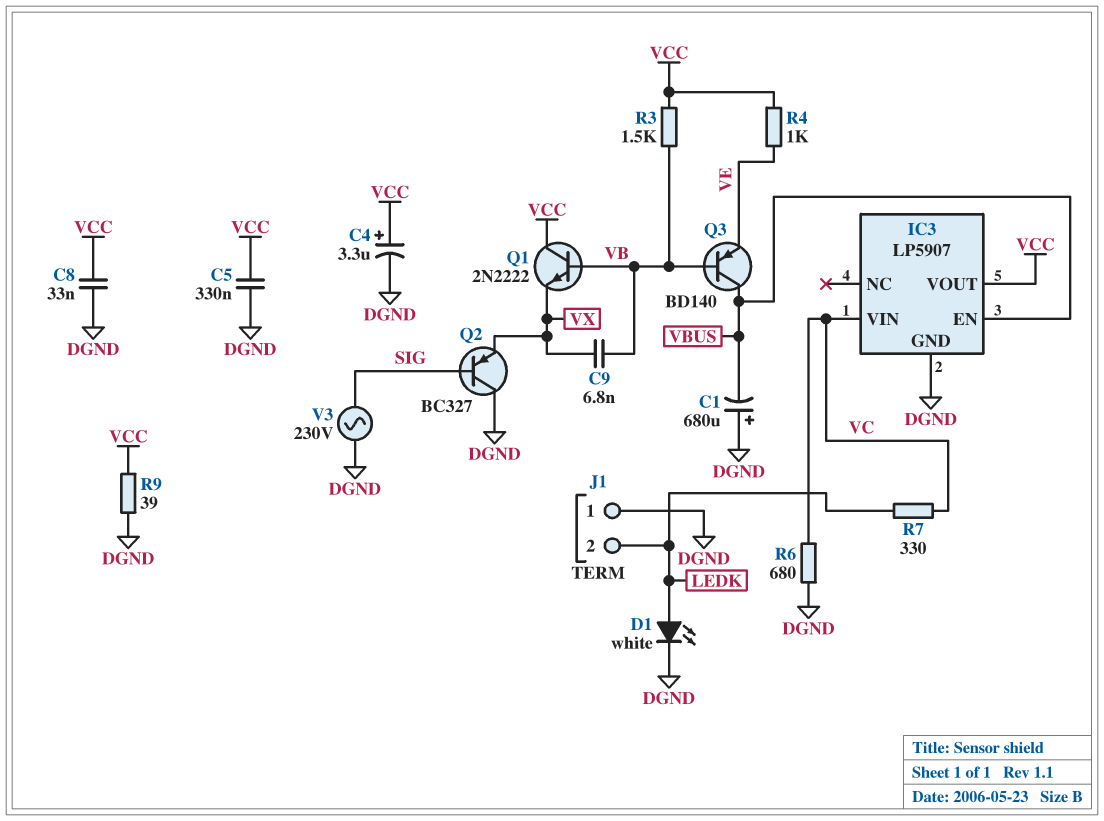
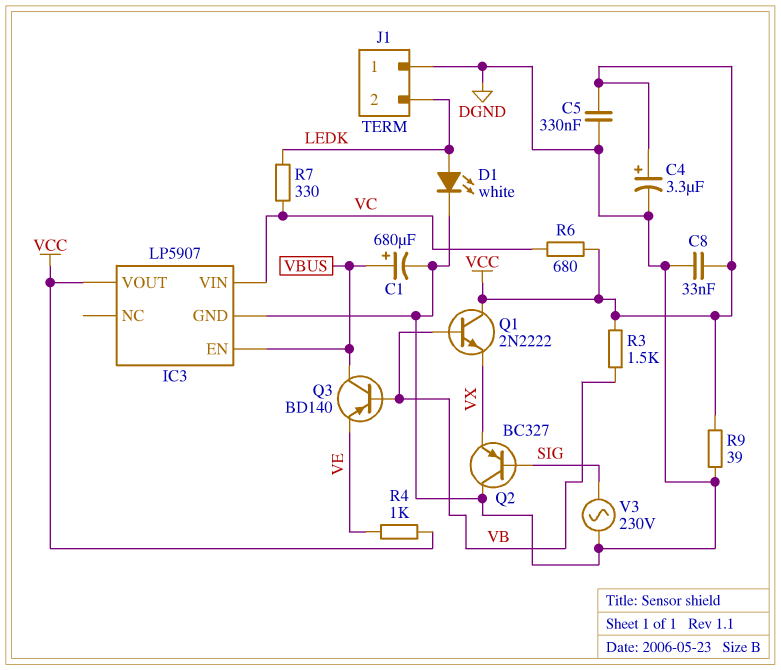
C1: 680uF (plus DGND, minus VBUS) -> 680uF (plus VBUS, minus DGND)
C9: 6.8nF (VB, VX) -> none
R6: 680 (DGND, VC) -> 680 (VC, VCC)

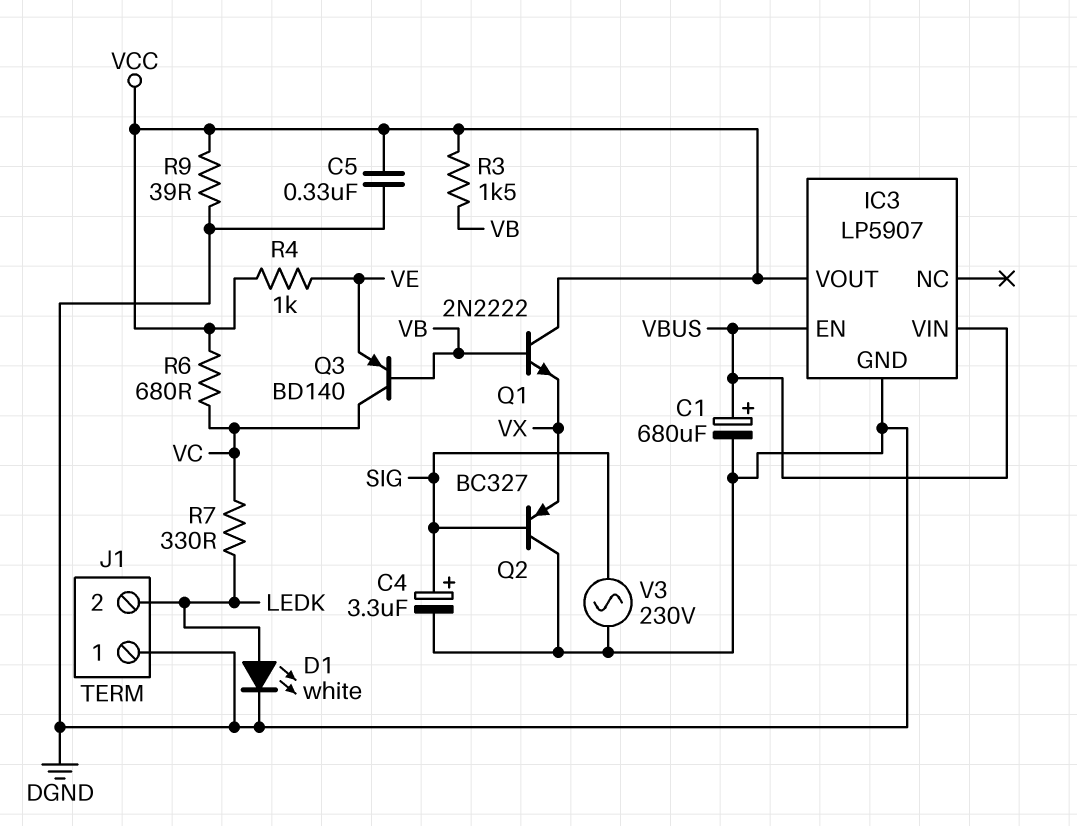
C4: 3.3uF (plus VCC, minus DGND) -> 3.3uF (plus SIG, minus DGND)
C8: 33nF (DGND, VCC) -> none
IC3 pin VIN: VC -> VBUS
Q3: PNP BD140 (B VB, C VBUS, E VE) -> PNP BD140 (B VB, C VC, E VE)

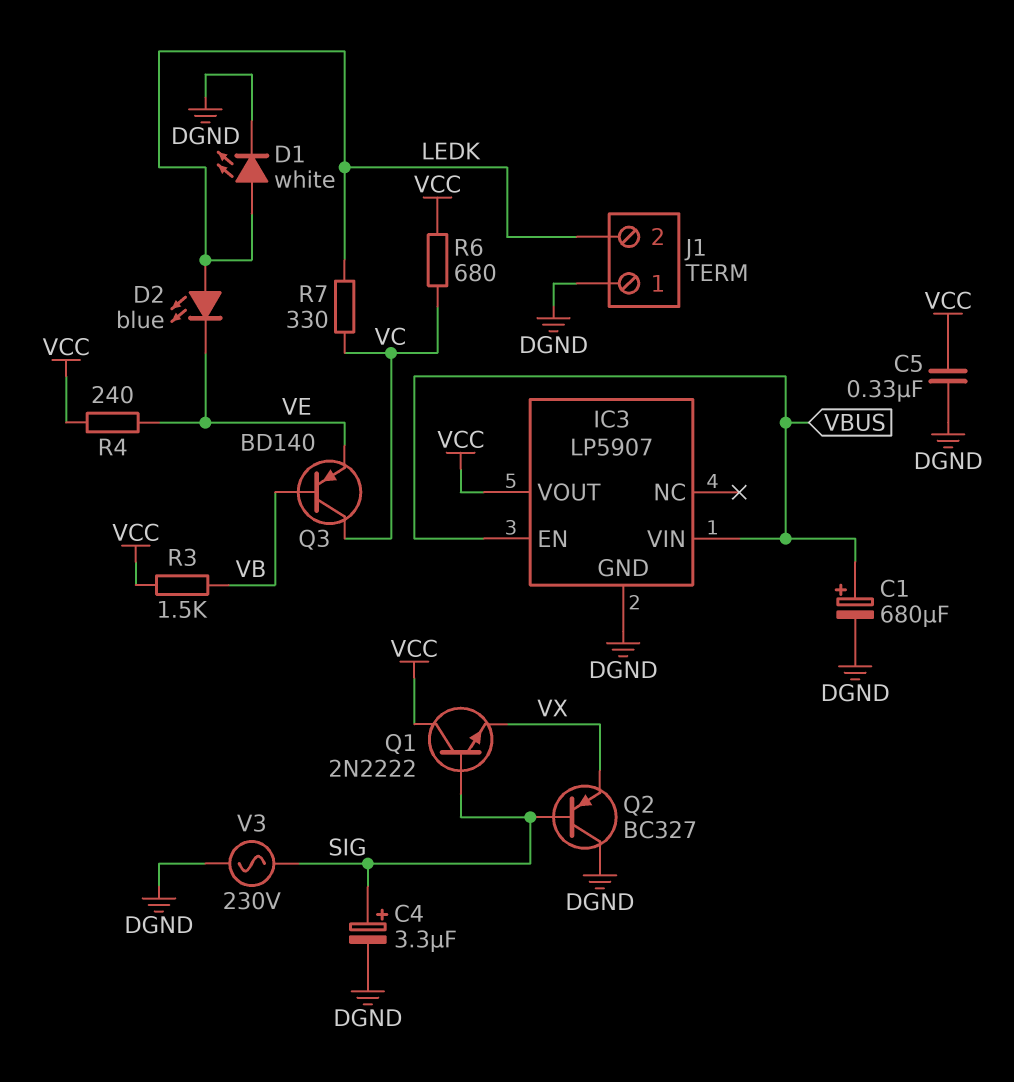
D2: none -> LED blue (A LEDK, K VE)
Q1: NPN 2N2222 (B VB, C VCC, E VX) -> NPN 2N2222 (B SIG, C VCC, E VX)
R4: 1k (VCC, VE) -> 240 (VCC, VE)
R9: 39 (DGND, VCC) -> none

